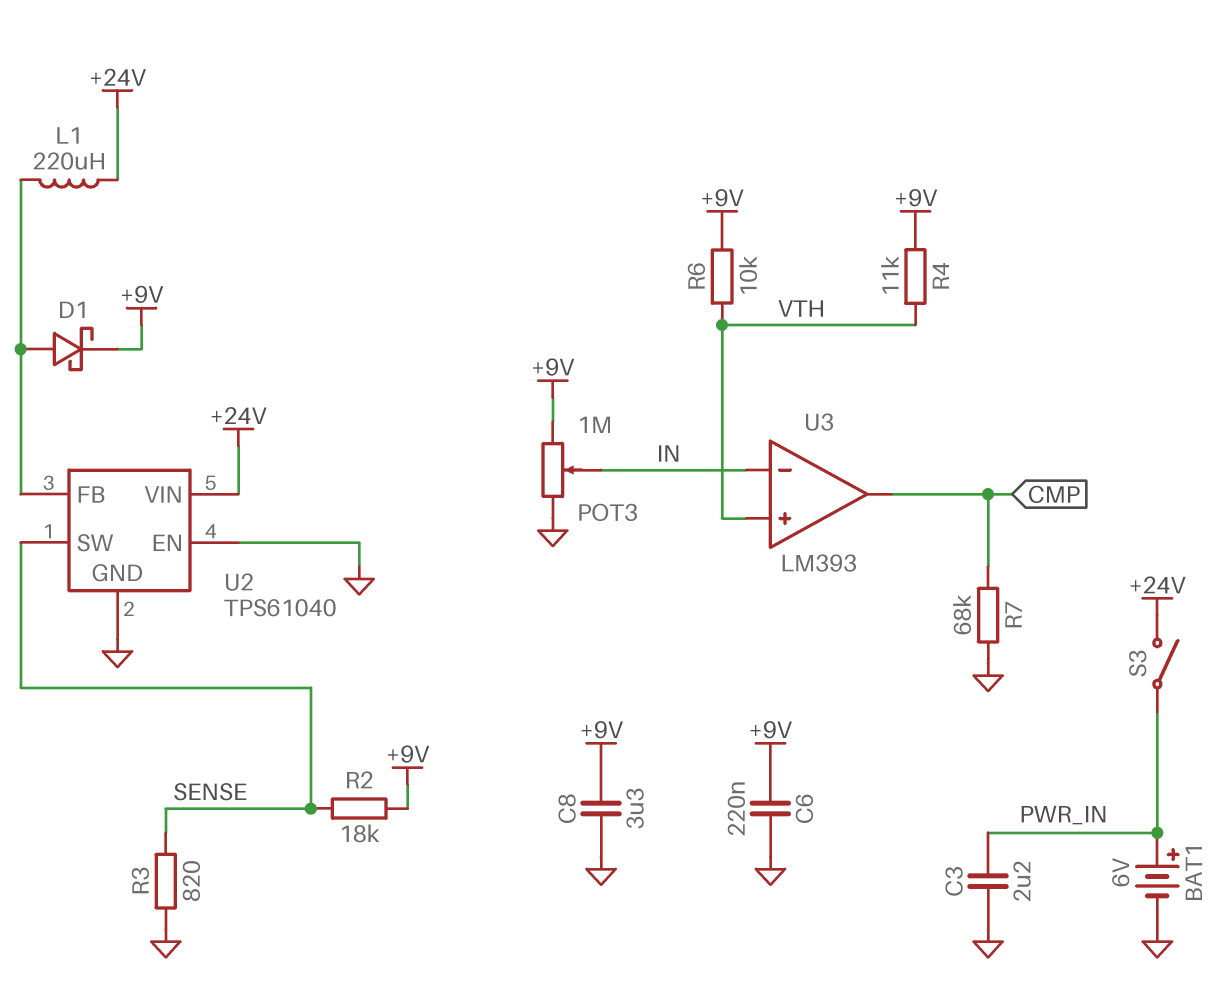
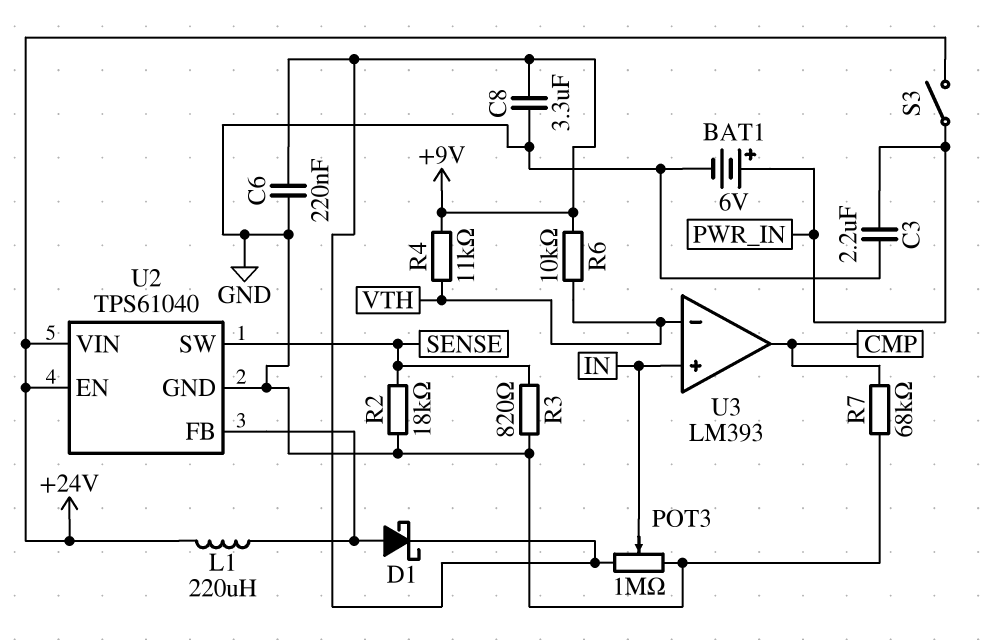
R2: 18k (+9V, SENSE) -> 18k (GND, SENSE)
U2 pin EN: GND -> +24V
U3 pin in+: VTH -> IN
U3 pin in-: IN -> VTH

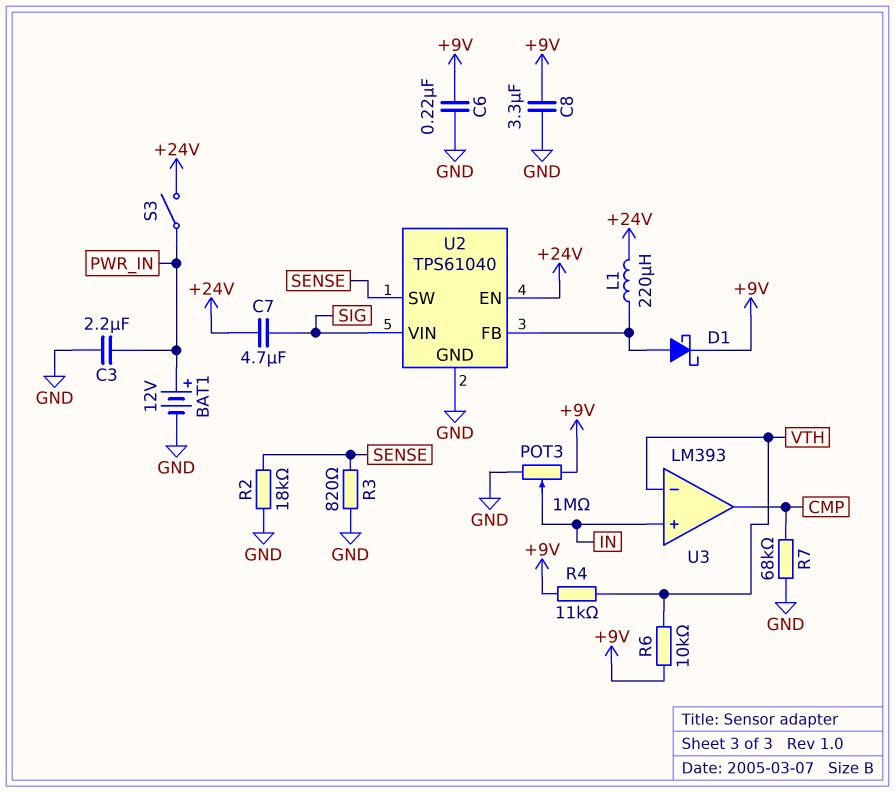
BAT1: 6V (plus PWR_IN, minus GND) -> 12V (plus PWR_IN, minus GND)
C7: none -> 4.7uF (+24V, SIG)
U2 pin VIN: +24V -> SIG

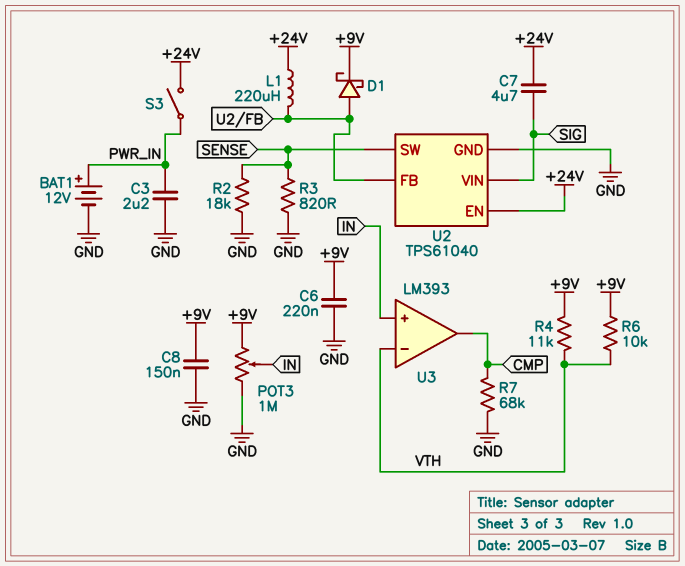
C8: 3.3uF (+9V, GND) -> 150nF (+9V, GND)

